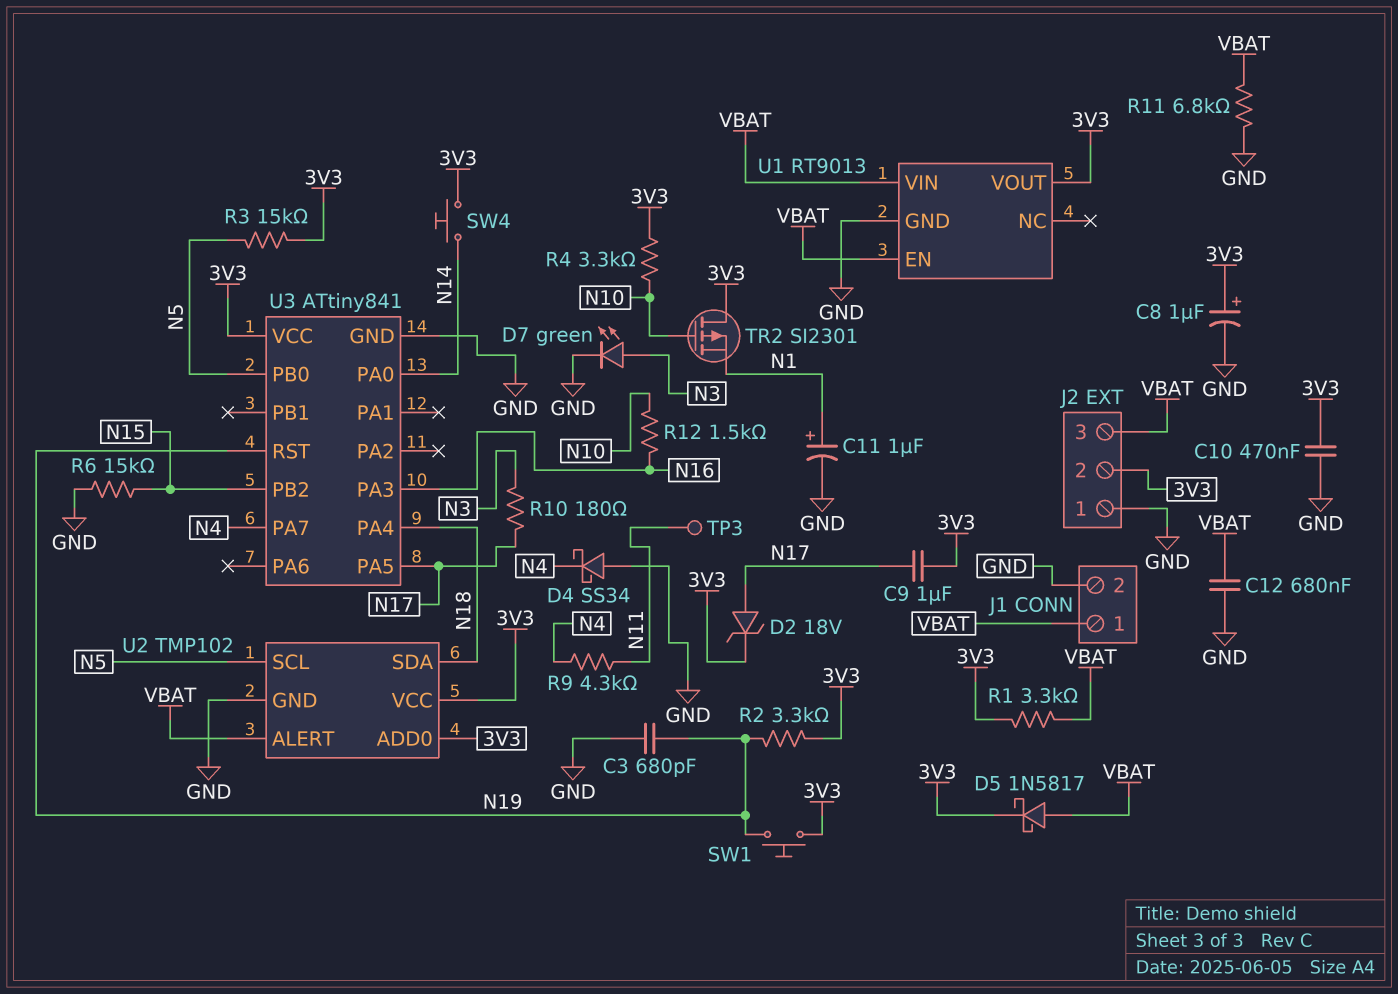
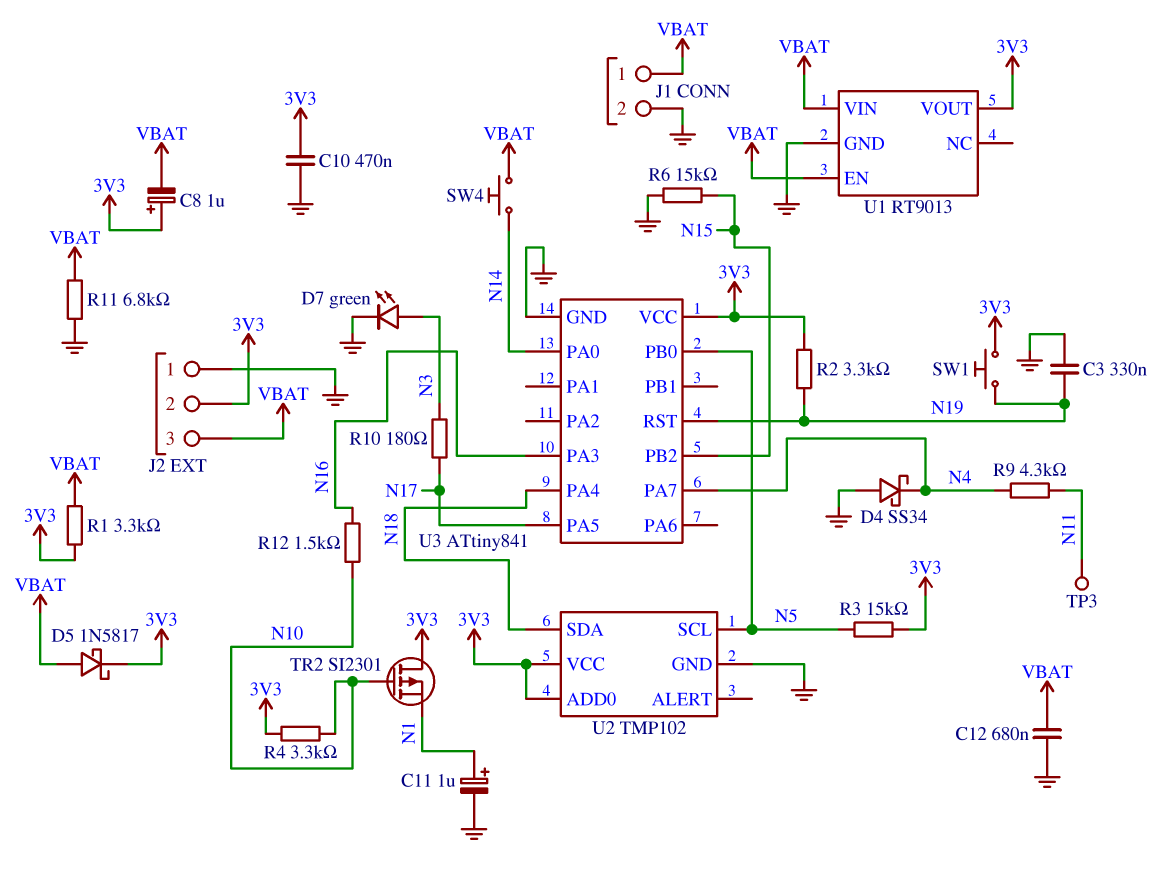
C3: 680pF (GND, N19) -> 330nF (GND, N19)
C8: 1uF (plus 3V3, minus GND) -> 1uF (plus 3V3, minus VBAT)
C9: 1uF (3V3, N17) -> none
D2: zener 18V (A N17, K 3V3) -> none
SW4: button (3V3, N14) -> button (N14, VBAT)
U2 pin ALERT: VBAT -> none

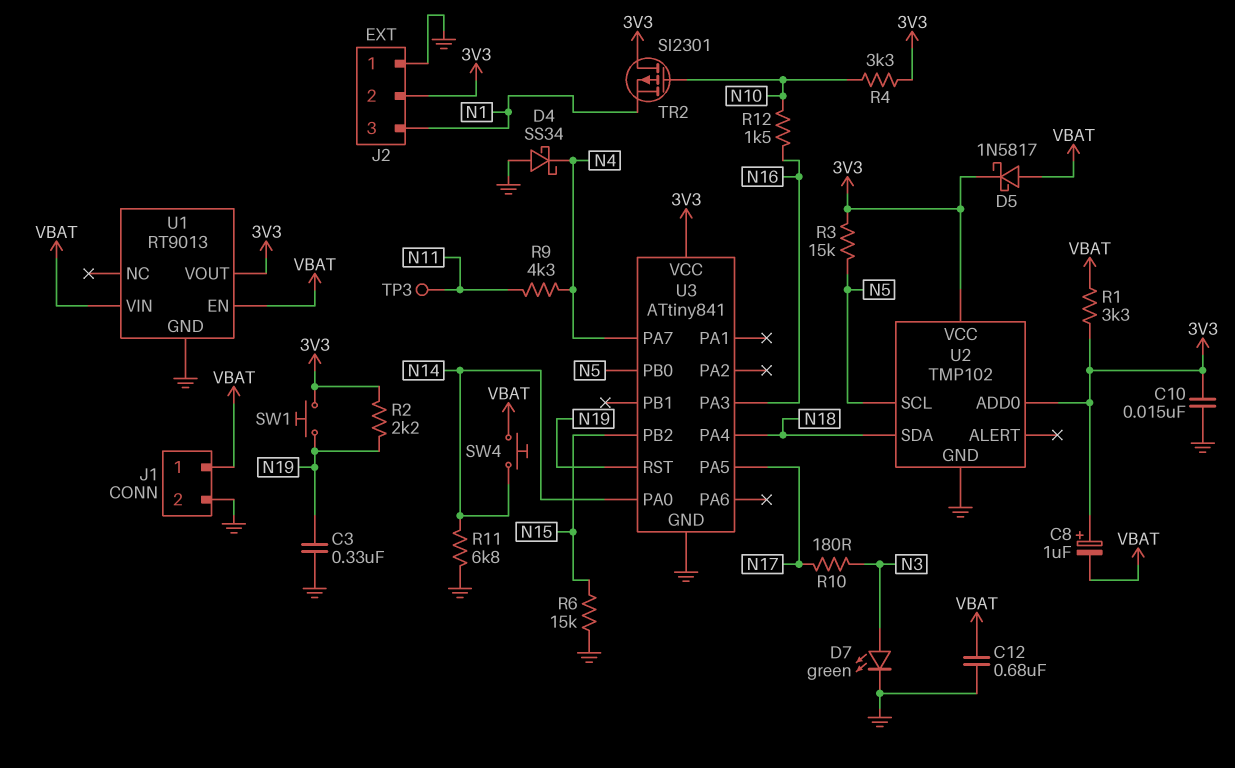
C10: 470nF (3V3, GND) -> 15nF (3V3, GND)
C11: 1uF (plus N1, minus GND) -> none
J2 pin 3: VBAT -> N1
R2: 3.3k (3V3, N19) -> 2.2k (3V3, N19)
R11: 6.8k (GND, VBAT) -> 6.8k (GND, N14)

